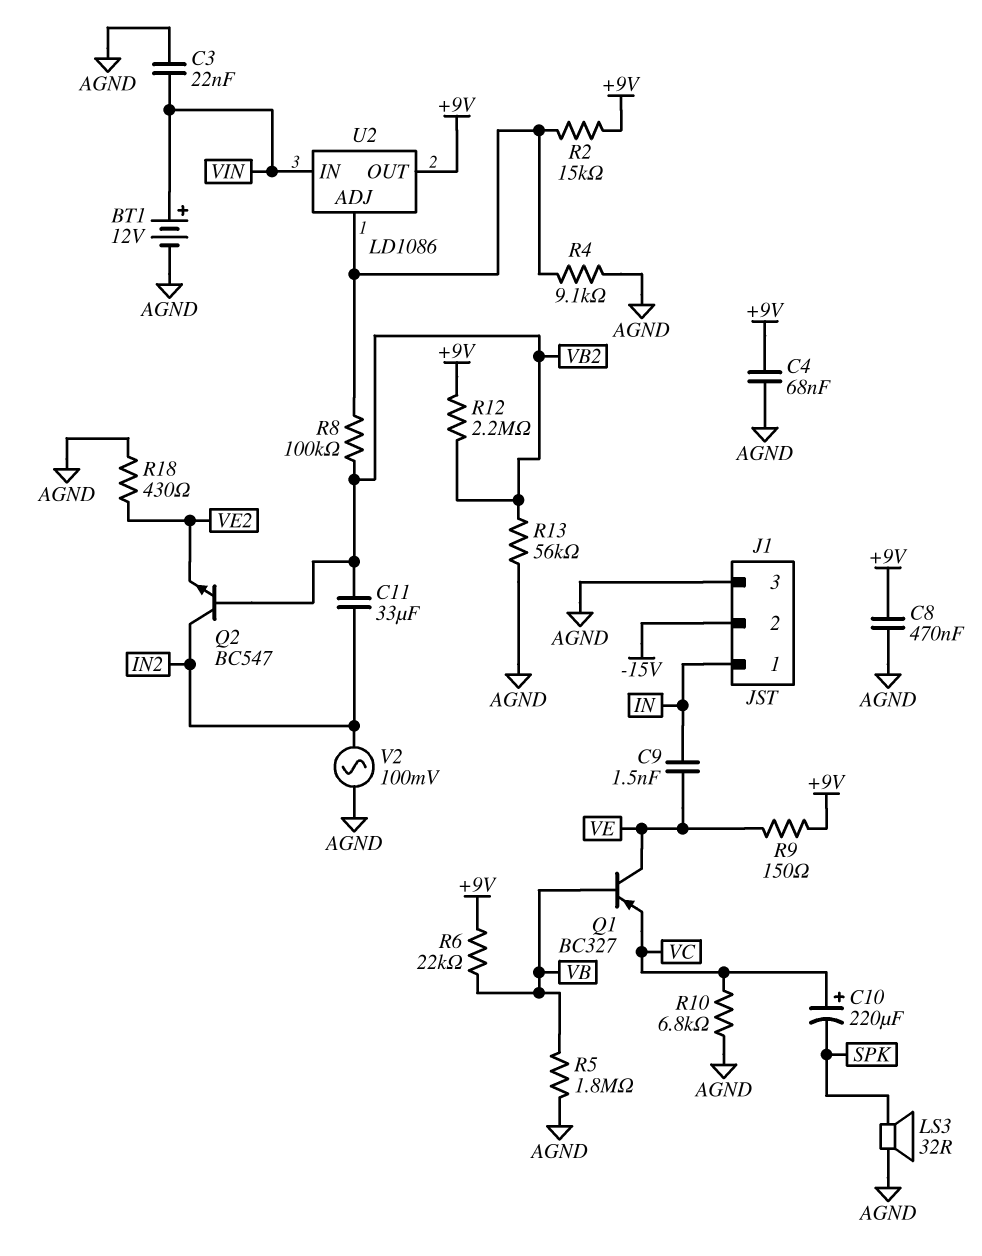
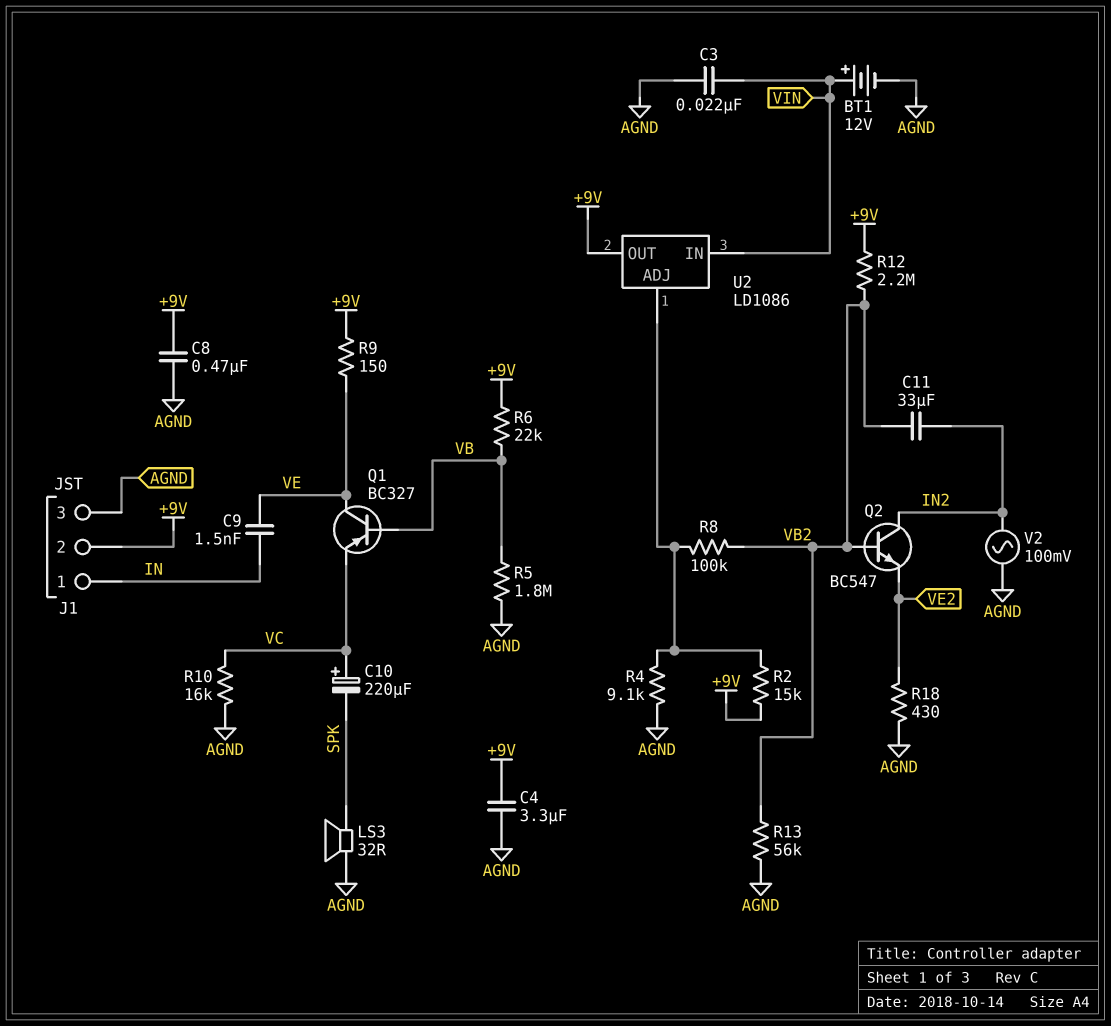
C4: 68nF (+9V, AGND) -> 3.3uF (+9V, AGND)
J1 pin 2: -15V -> +9V
R10: 6.8k (AGND, VC) -> 16k (AGND, VC)

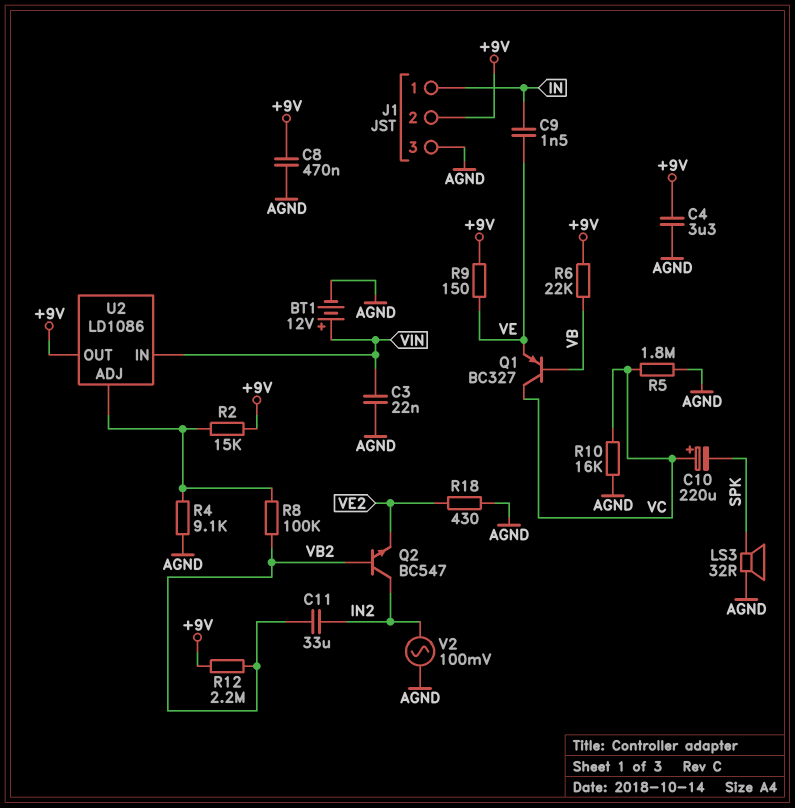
Q1: PNP BC327 (B VB, C VE, E VC) -> PNP BC327 (B VB, C VC, E VE)
R5: 1.8M (AGND, VB) -> 1.8M (AGND, VC)
R13: 56k (AGND, VB2) -> none

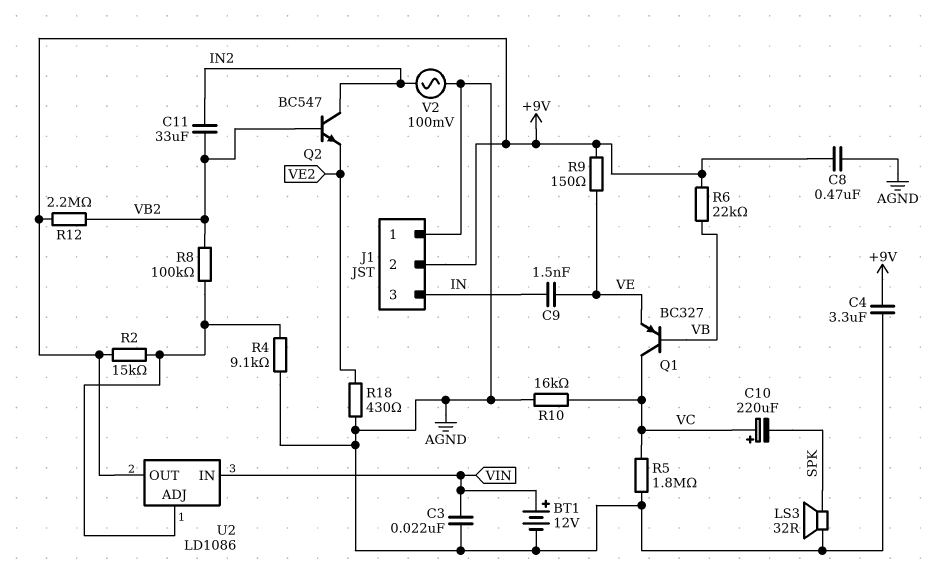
J1 pin 1: IN -> AGND
J1 pin 3: AGND -> IN

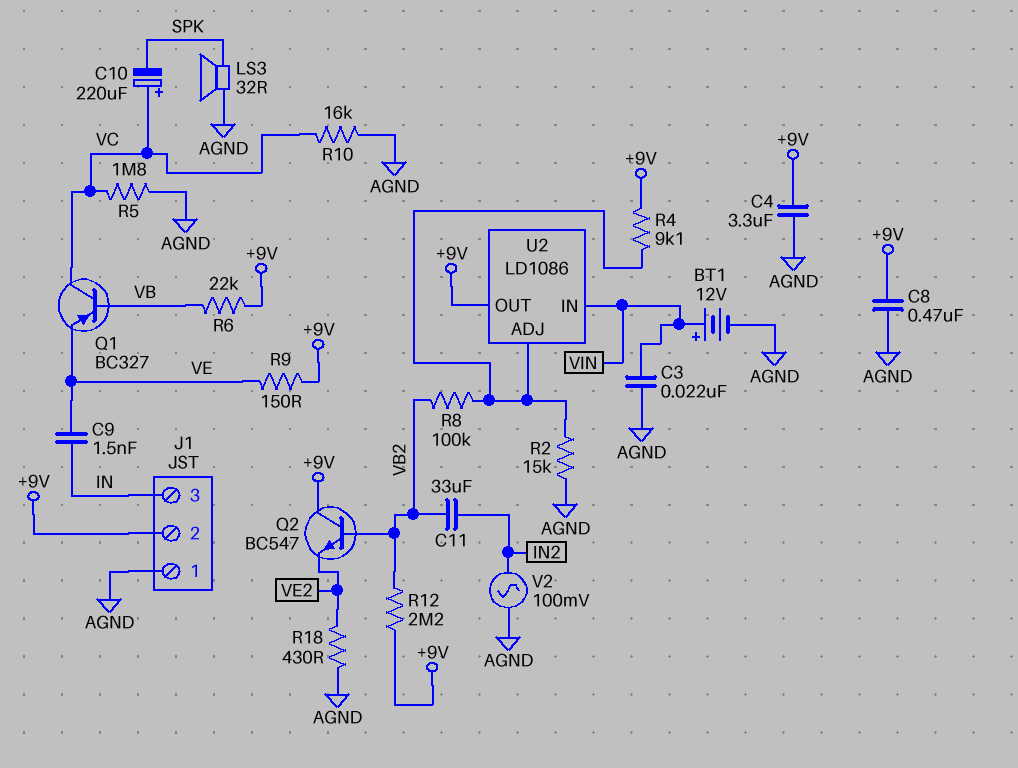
Q2: NPN BC547 (B VB2, C IN2, E VE2) -> NPN BC547 (B VB2, C +9V, E VE2)
R2: 15k (+9V, U2/ADJ) -> 15k (AGND, U2/ADJ)
R4: 9.1k (AGND, U2/ADJ) -> 9.1k (+9V, U2/ADJ)

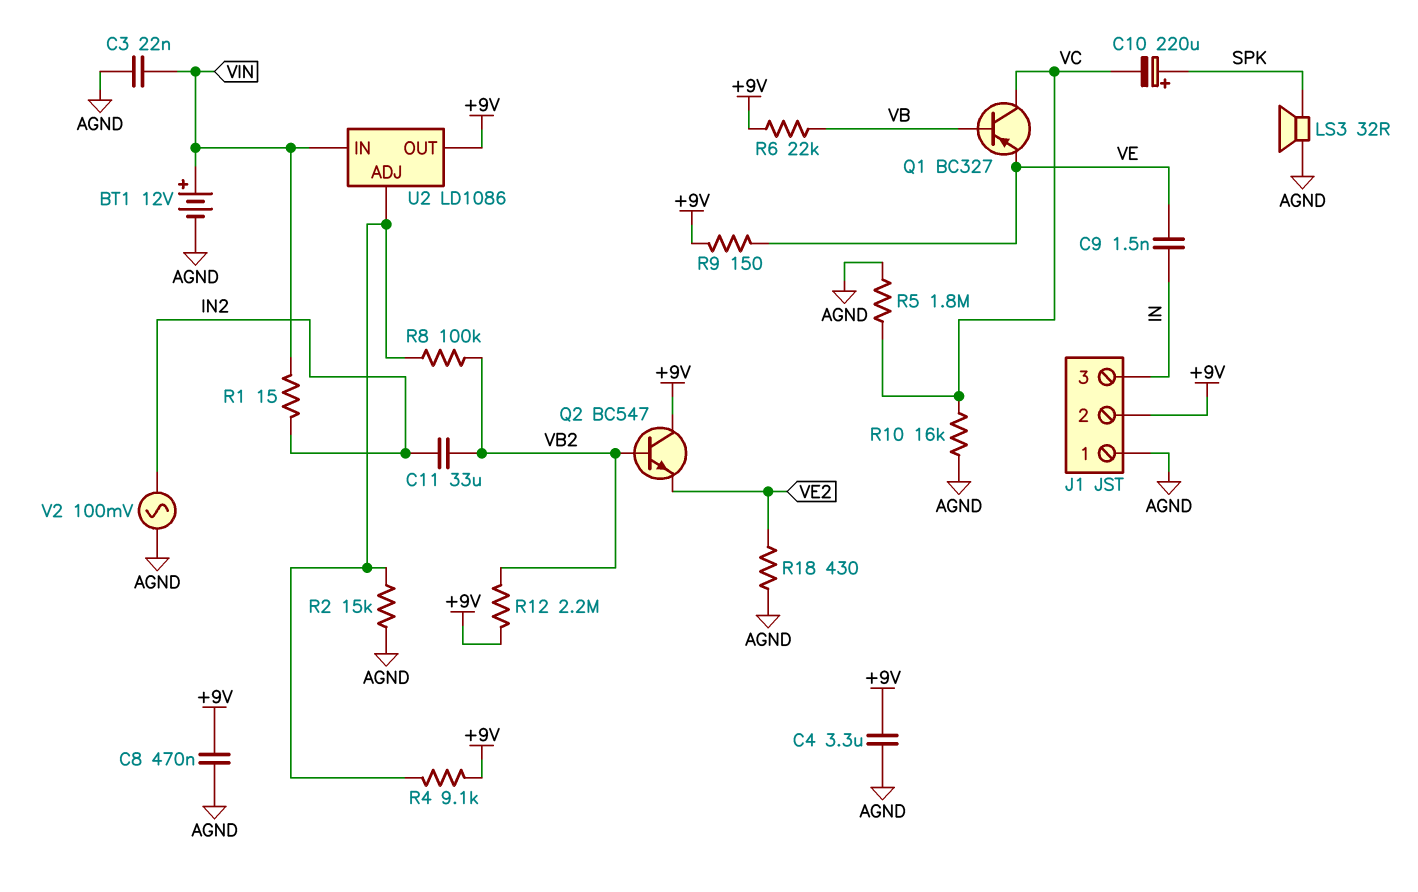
C10: 220uF (plus VC, minus SPK) -> 220uF (plus SPK, minus VC)
R1: none -> 15 (IN2, VIN)

